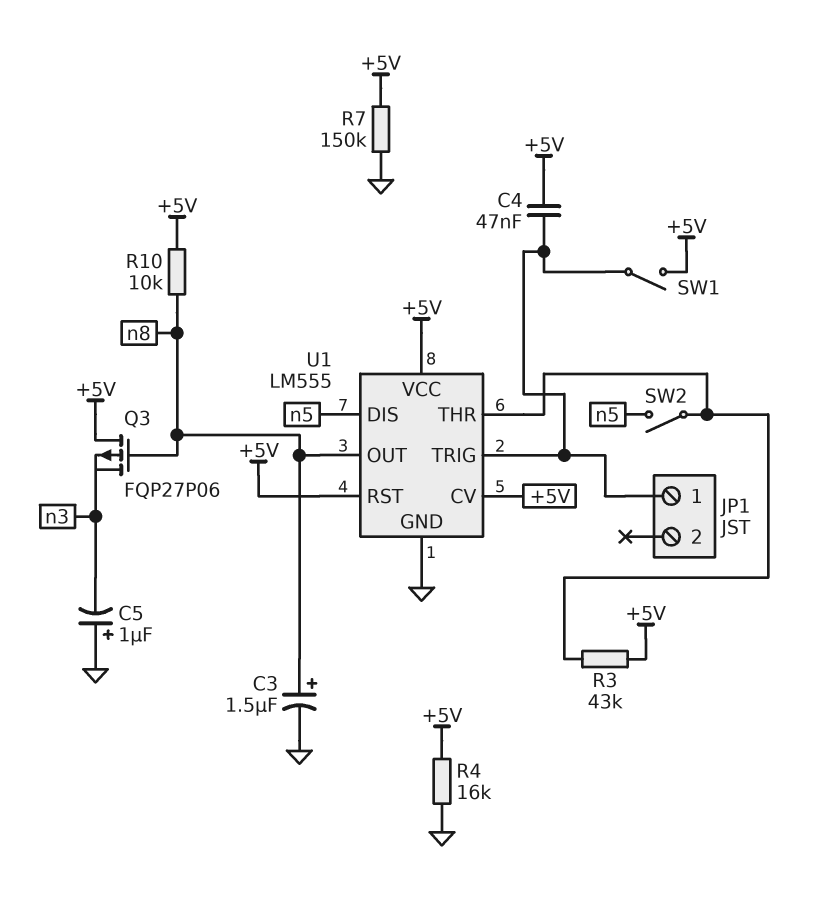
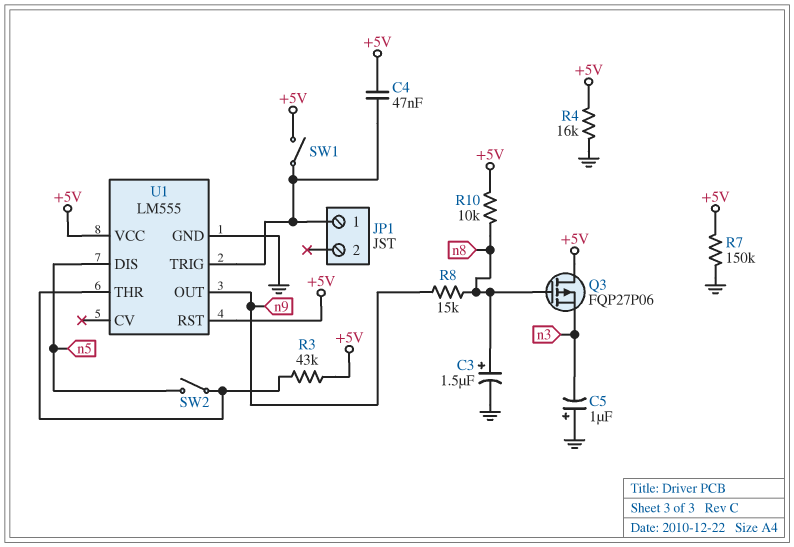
R8: none -> 15k (n8, n9)
U1 pin CV: +5V -> none
U1 pin OUT: n8 -> n9

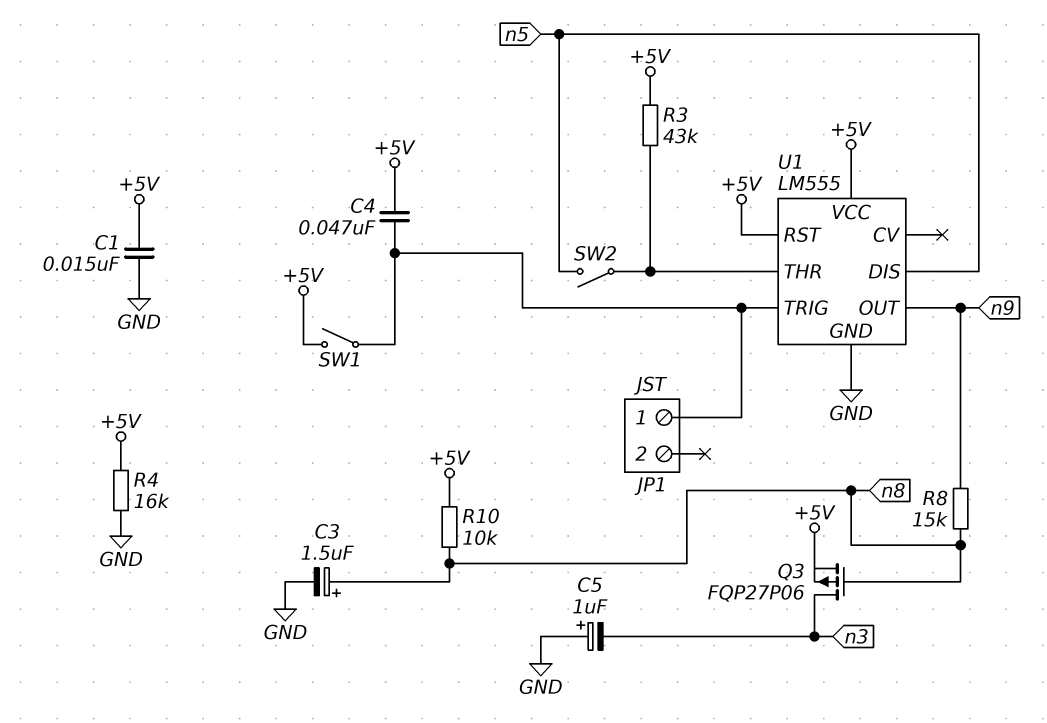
C1: none -> 15nF (+5V, GND)
Q3: PMOS FQP27P06 (G n8, D +5V, S n3) -> PMOS FQP27P06 (G n8, D n3, S +5V)
R7: 150k (+5V, GND) -> none

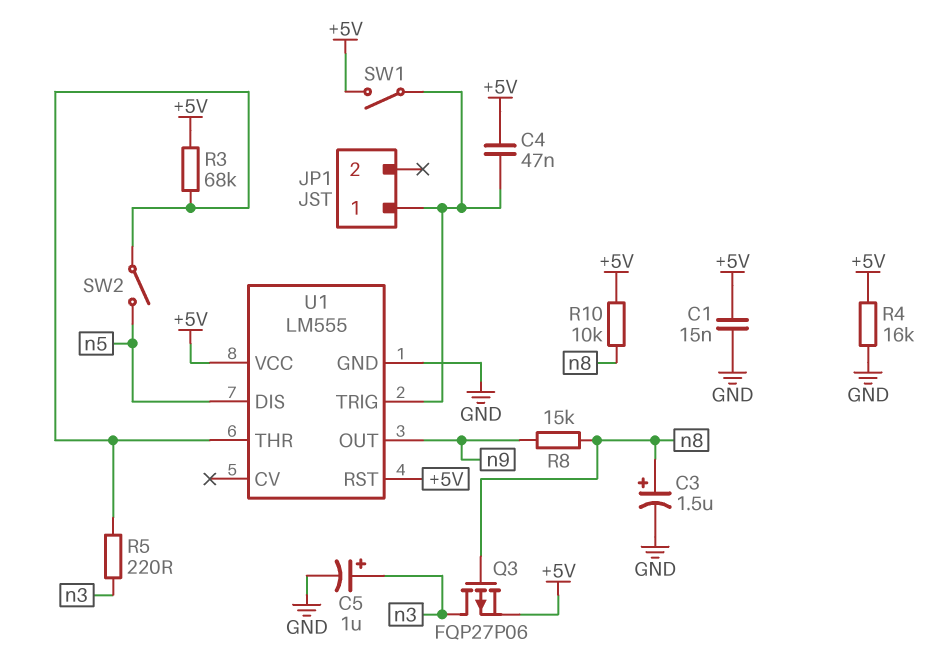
C5: 1uF (plus GND, minus n3) -> 1uF (plus n3, minus GND)
R3: 43k (+5V, U1/THR) -> 68k (+5V, U1/THR)
R5: none -> 220 (U1/THR, n3)

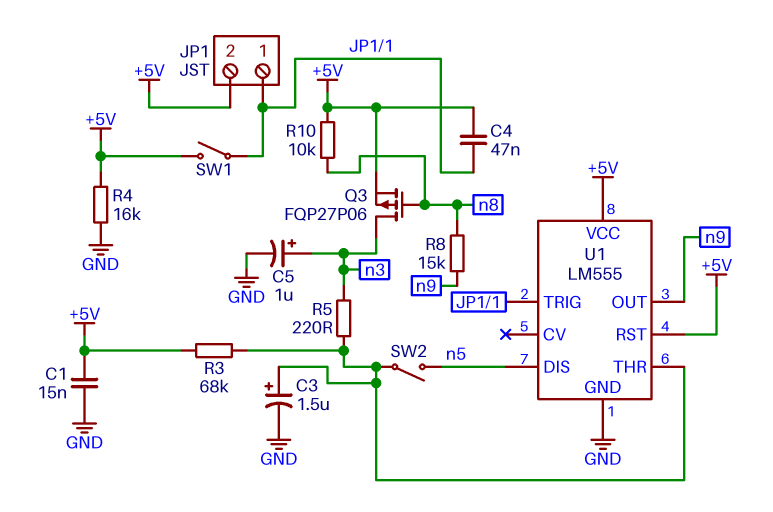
C3: 1.5uF (plus n8, minus GND) -> 1.5uF (plus U1/THR, minus GND)
JP1 pin 2: none -> +5V

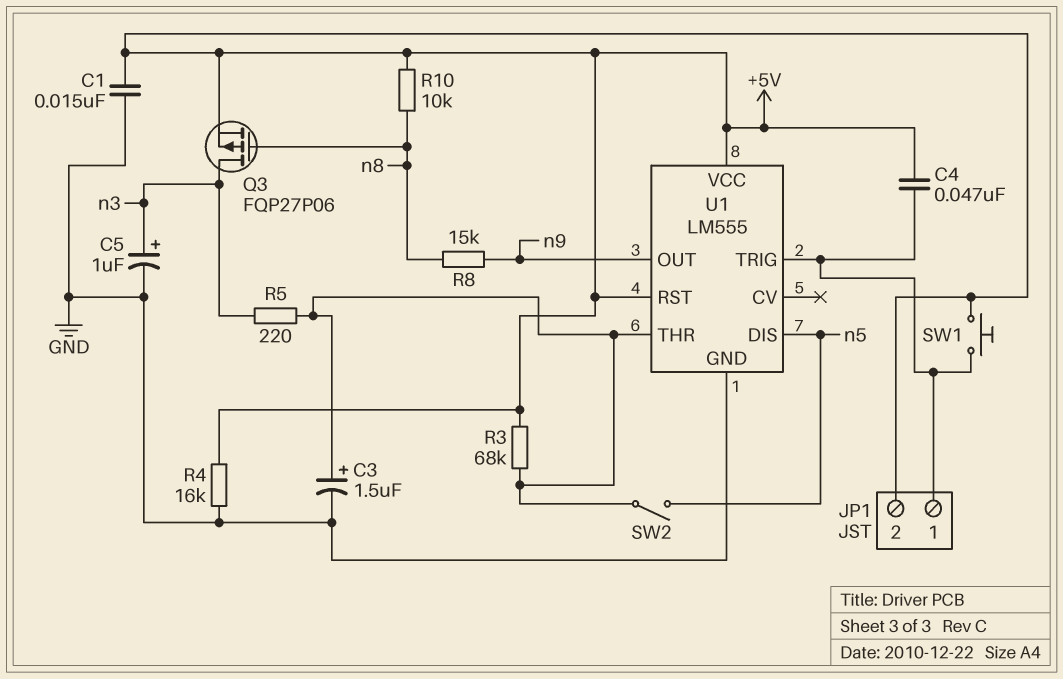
SW1: switch (+5V, JP1/1) -> button (+5V, JP1/1)

